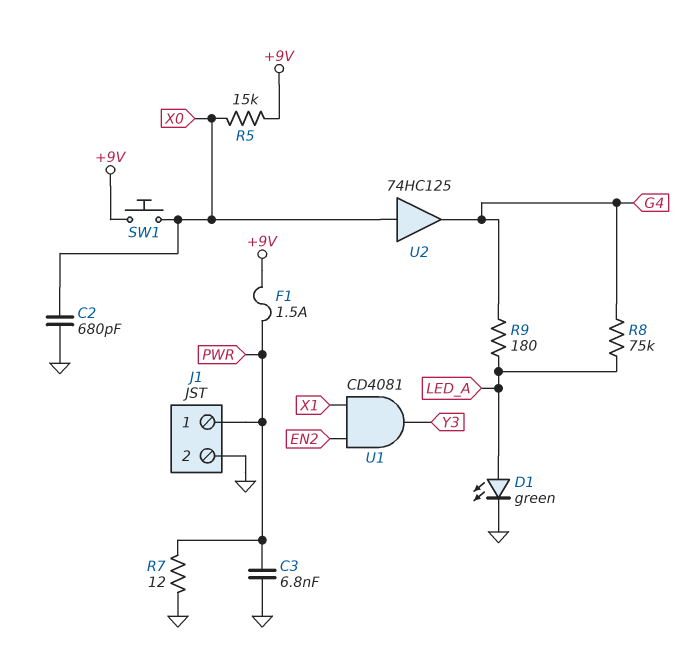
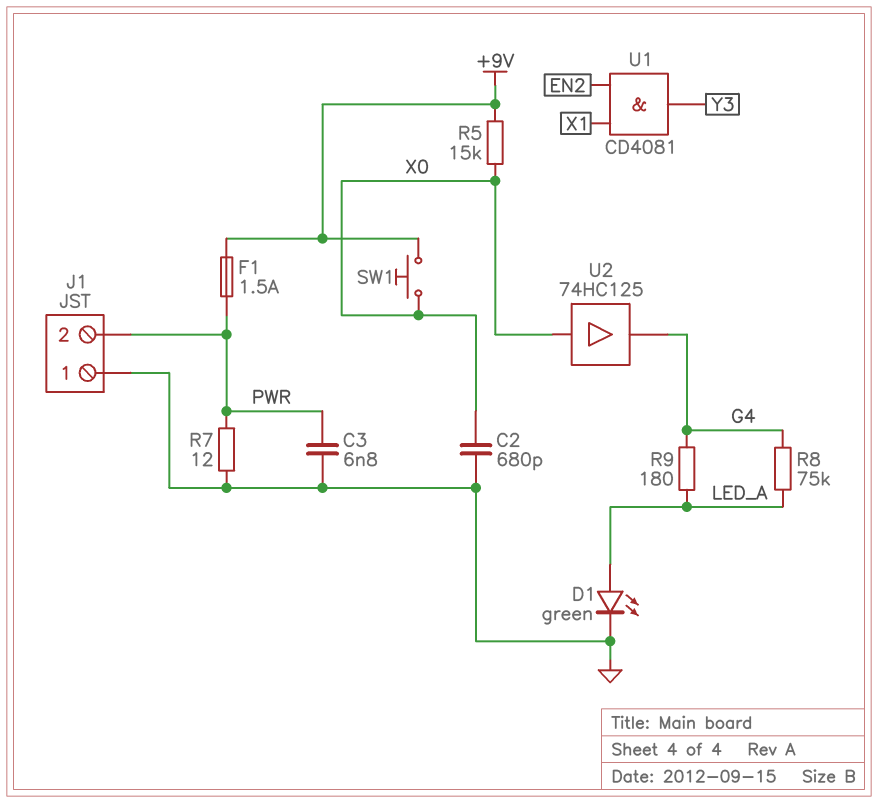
J1 pin 1: PWR -> GND
J1 pin 2: GND -> PWR

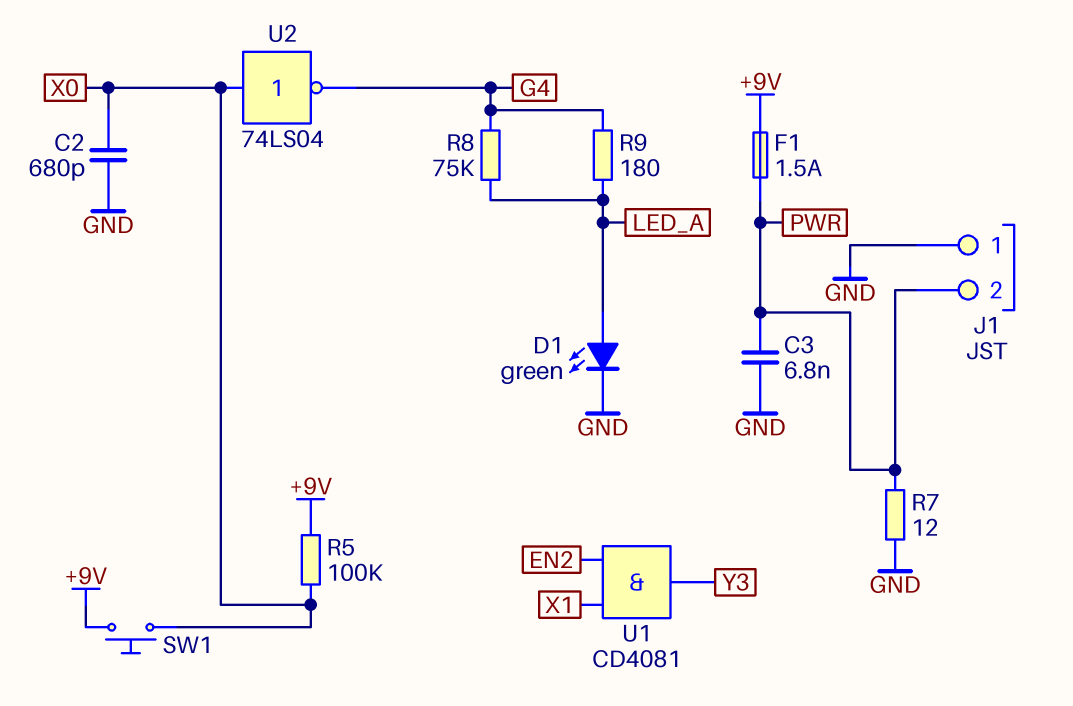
R5: 15k (+9V, X0) -> 100k (+9V, X0)
U2: buffer 74HC125 (in X0, out G4) -> NOT 74LS04 (in X0, out G4)

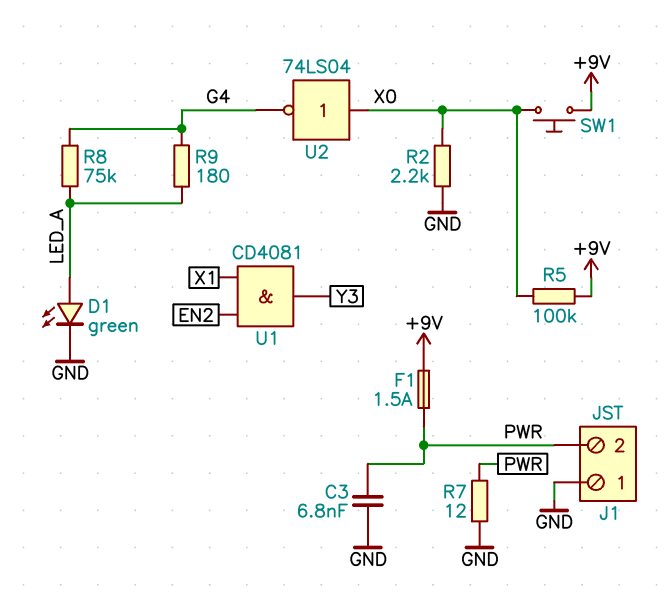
C2: 680pF (GND, X0) -> none
R2: none -> 2.2k (GND, X0)

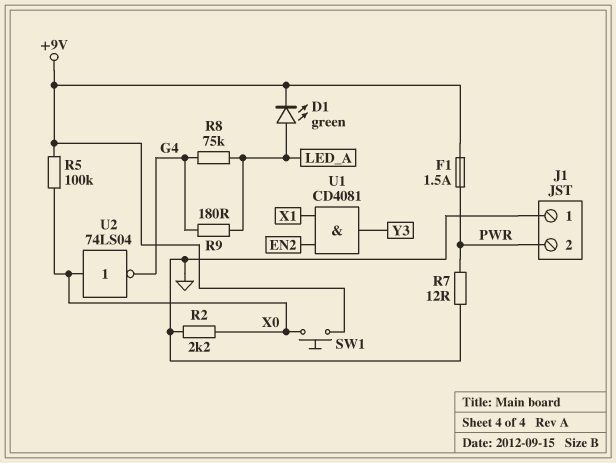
C3: 6.8nF (GND, PWR) -> none
D1: LED green (A LED_A, K GND) -> LED green (A LED_A, K +9V)

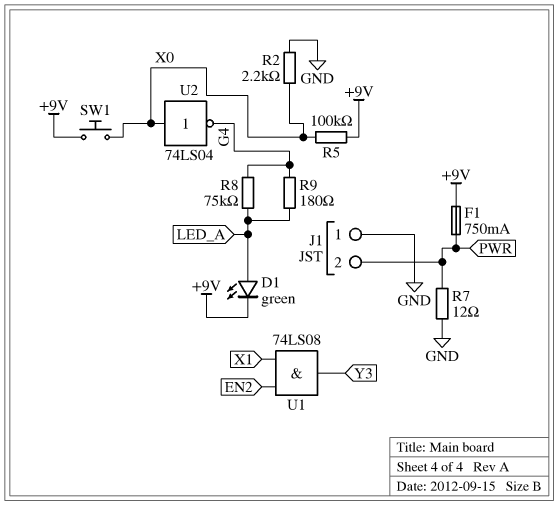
F1: 1.5A (+9V, PWR) -> 750mA (+9V, PWR)
U1: AND CD4081 (in EN2, in X1, out Y3) -> AND 74LS08 (in EN2, in X1, out Y3)

